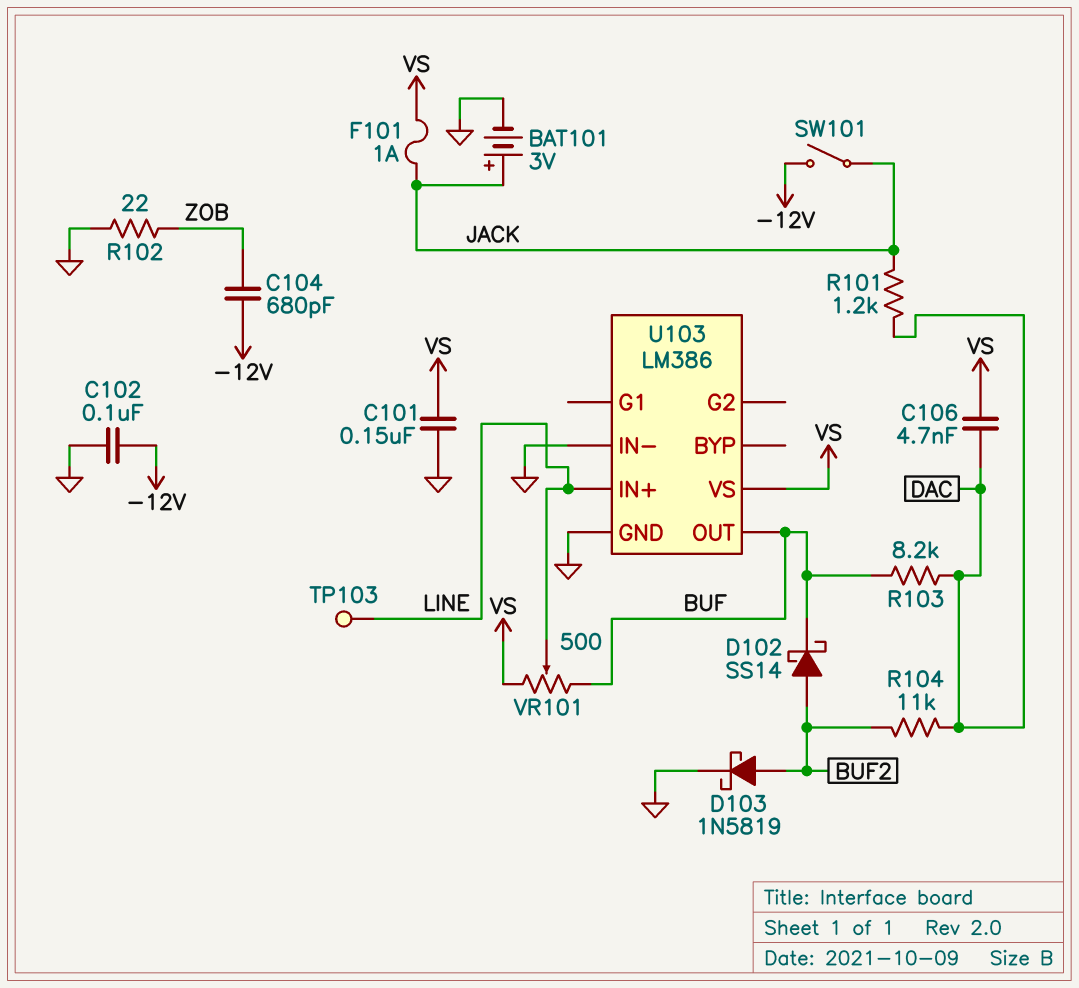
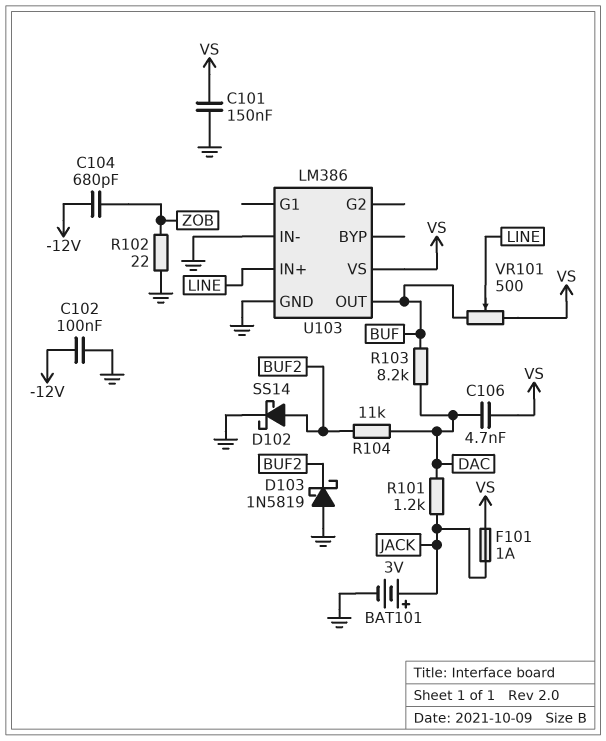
D102: schottky SS14 (A BUF2, K BUF) -> schottky SS14 (A BUF2, K GND)
D103: schottky 1N5819 (A BUF2, K GND) -> schottky 1N5819 (A GND, K BUF2)
SW101: switch (-12V, JACK) -> none
TP103: test point (LINE) -> none

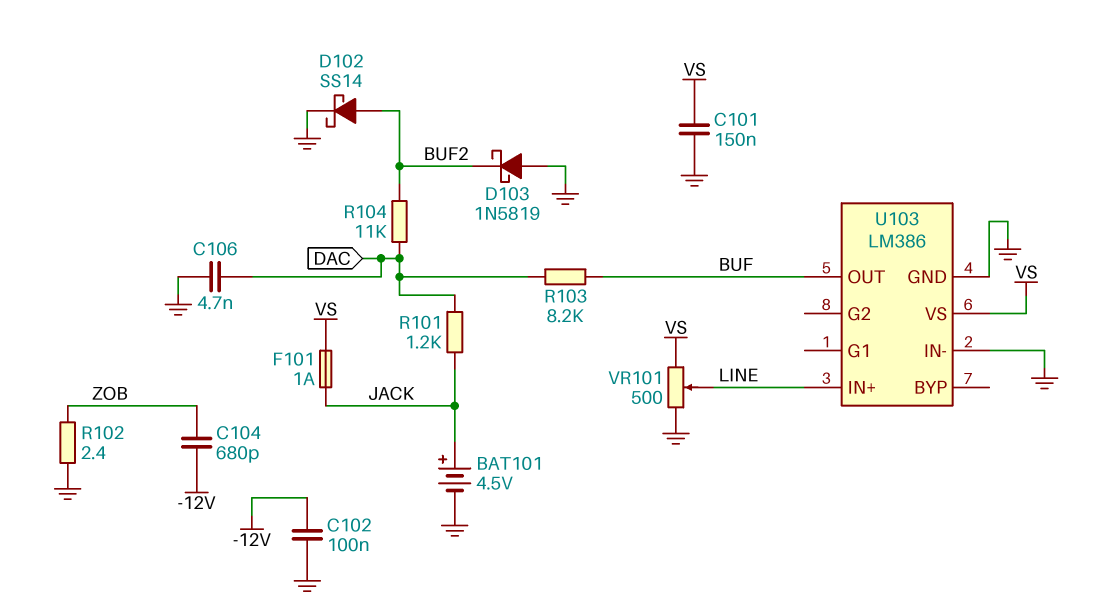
BAT101: 3V (plus JACK, minus GND) -> 4.5V (plus JACK, minus GND)
C106: 4.7nF (DAC, VS) -> 4.7nF (DAC, GND)
R102: 22 (GND, ZOB) -> 2.4 (GND, ZOB)
VR101: 500 (BUF, VS, wiper LINE) -> 500 (GND, VS, wiper LINE)

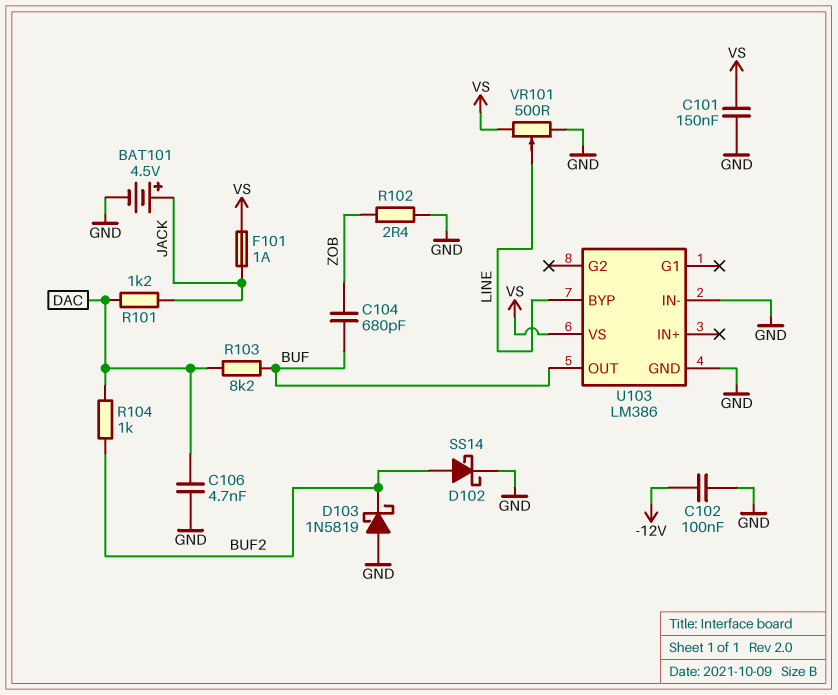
C104: 680pF (-12V, ZOB) -> 680pF (BUF, ZOB)
R104: 11k (BUF2, DAC) -> 1k (BUF2, DAC)
U103 pin BYP: none -> LINE
U103 pin IN+: LINE -> none

